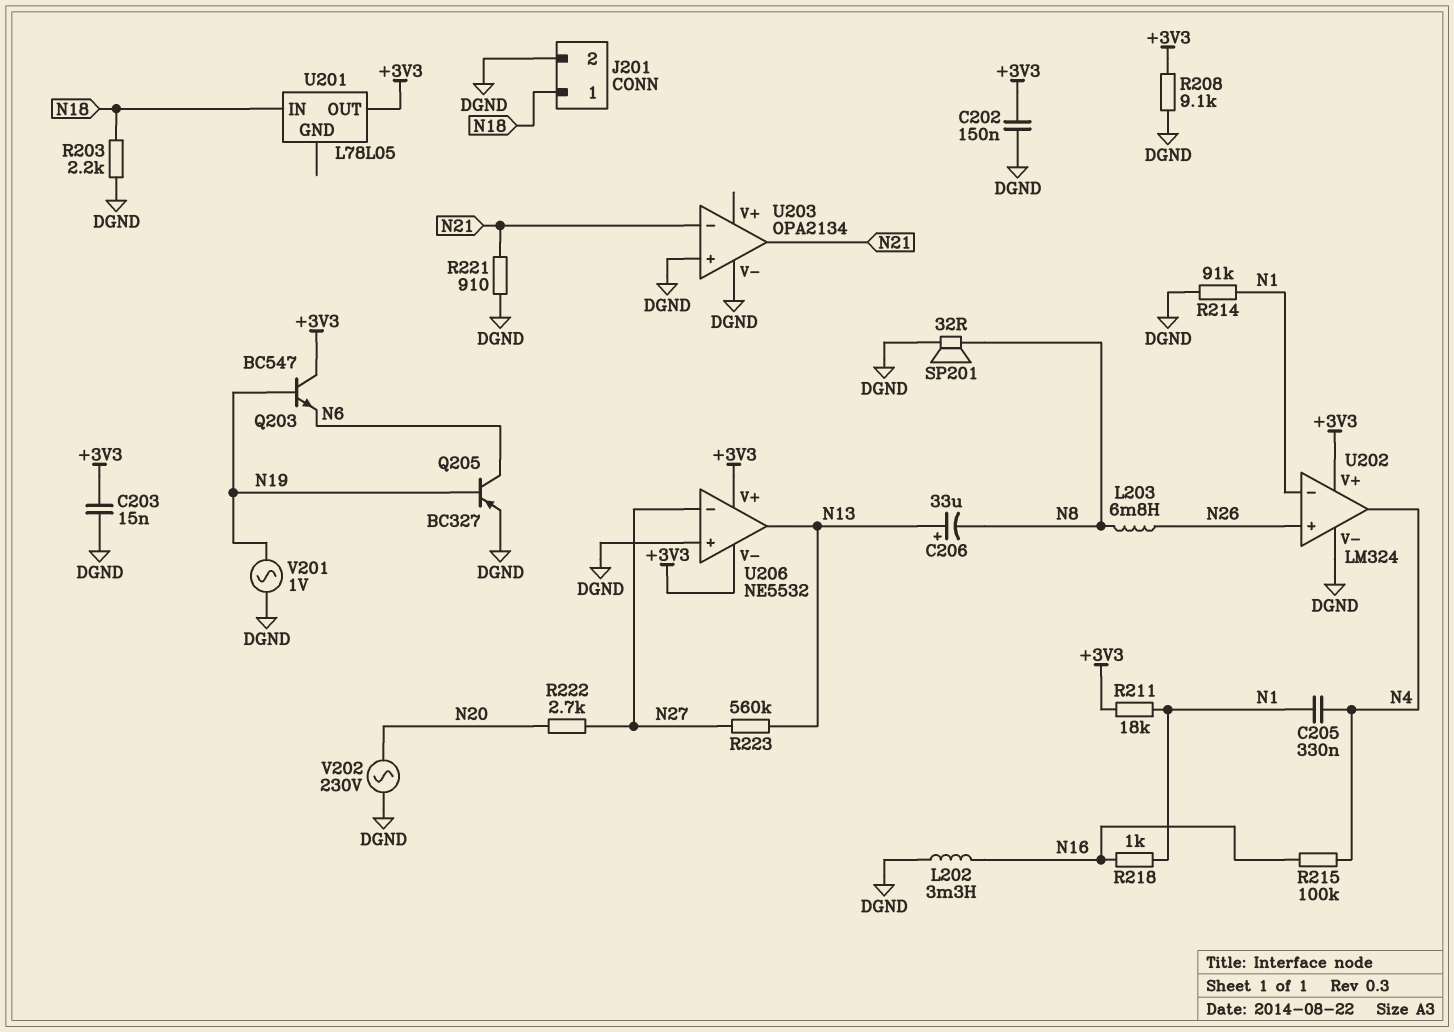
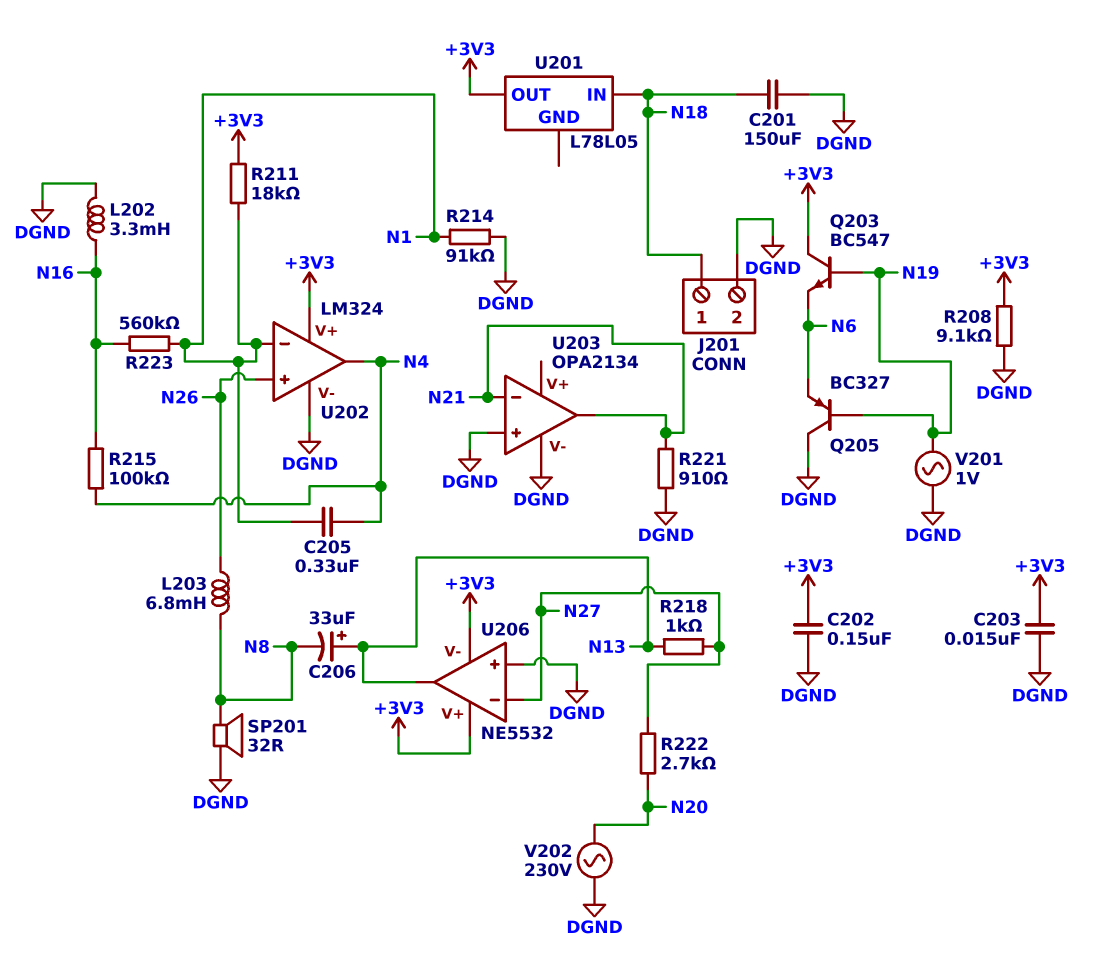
C201: none -> 150uF (DGND, N18)
Q205: PNP BC327 (B N19, C N6, E DGND) -> PNP BC327 (B N19, C DGND, E N6)
R203: 2.2k (DGND, N18) -> none
R218: 1k (N1, N16) -> 1k (N13, N27)
R223: 560k (N13, N27) -> 560k (N1, N16)

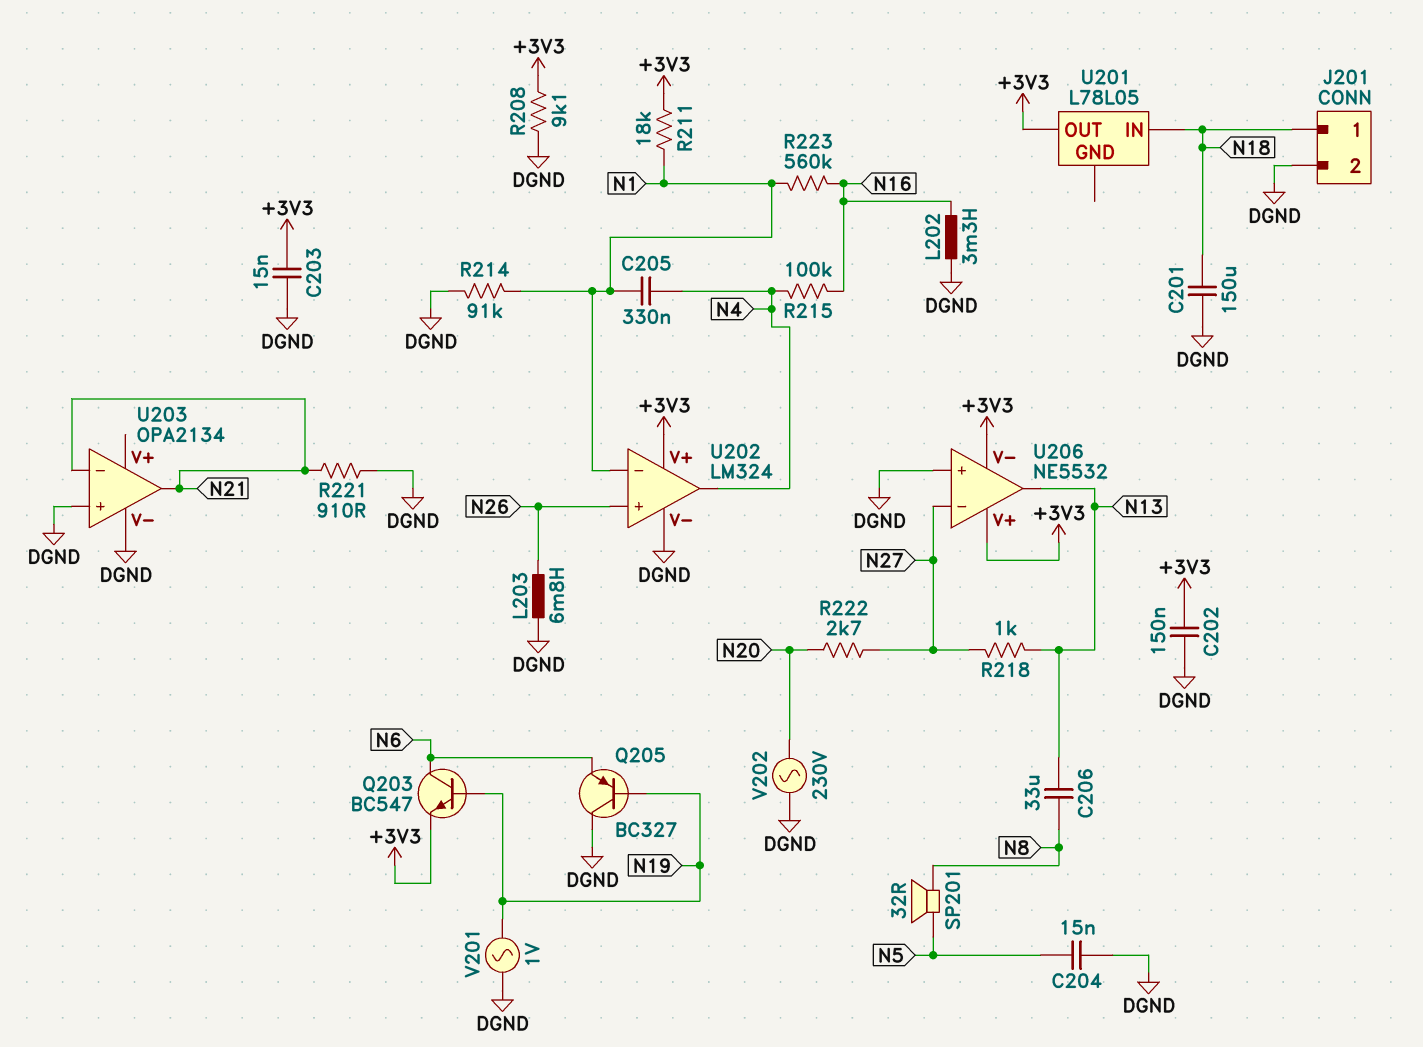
C204: none -> 15nF (DGND, N5)
C206: 33uF (plus N13, minus N8) -> 33uF (N8, N13)
L203: 6.8mH (N8, N26) -> 6.8mH (DGND, N26)
Q203: NPN BC547 (B N19, C +3V3, E N6) -> NPN BC547 (B N19, C N6, E +3V3)
SP201: speaker 32R (DGND, N8) -> speaker 32R (N5, N8)

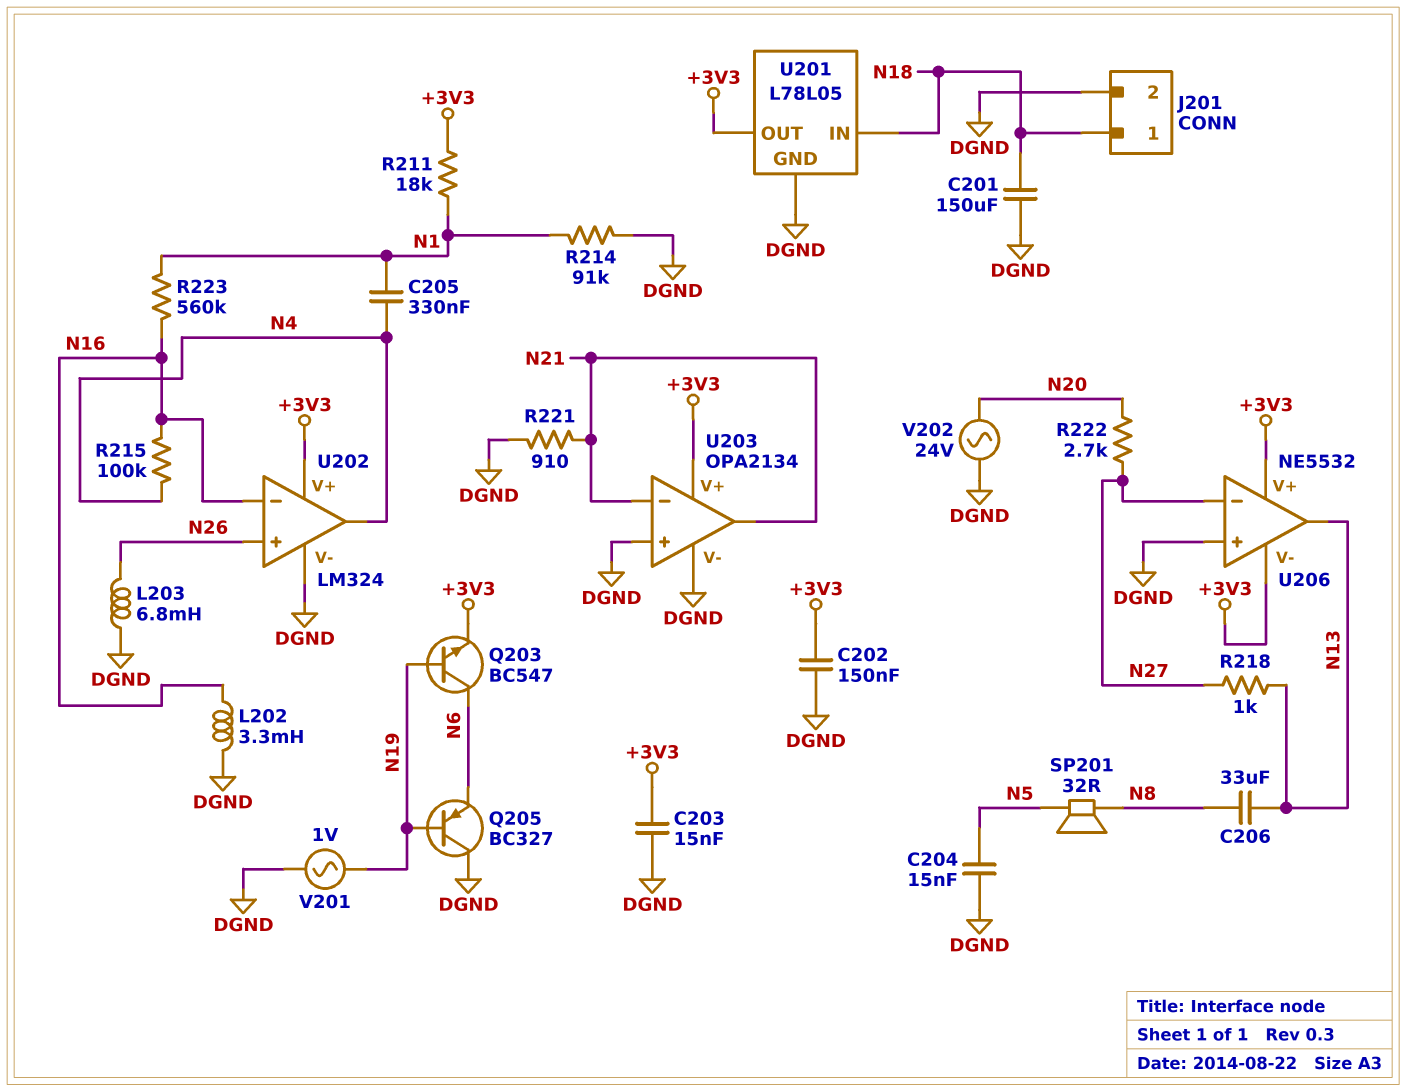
R208: 9.1k (+3V3, DGND) -> none
U201 pin GND: none -> DGND
U202 pin in-: N1 -> N16
U203 pin V+: none -> +3V3
V202: AC 230V (DGND, N20) -> AC 24V (DGND, N20)

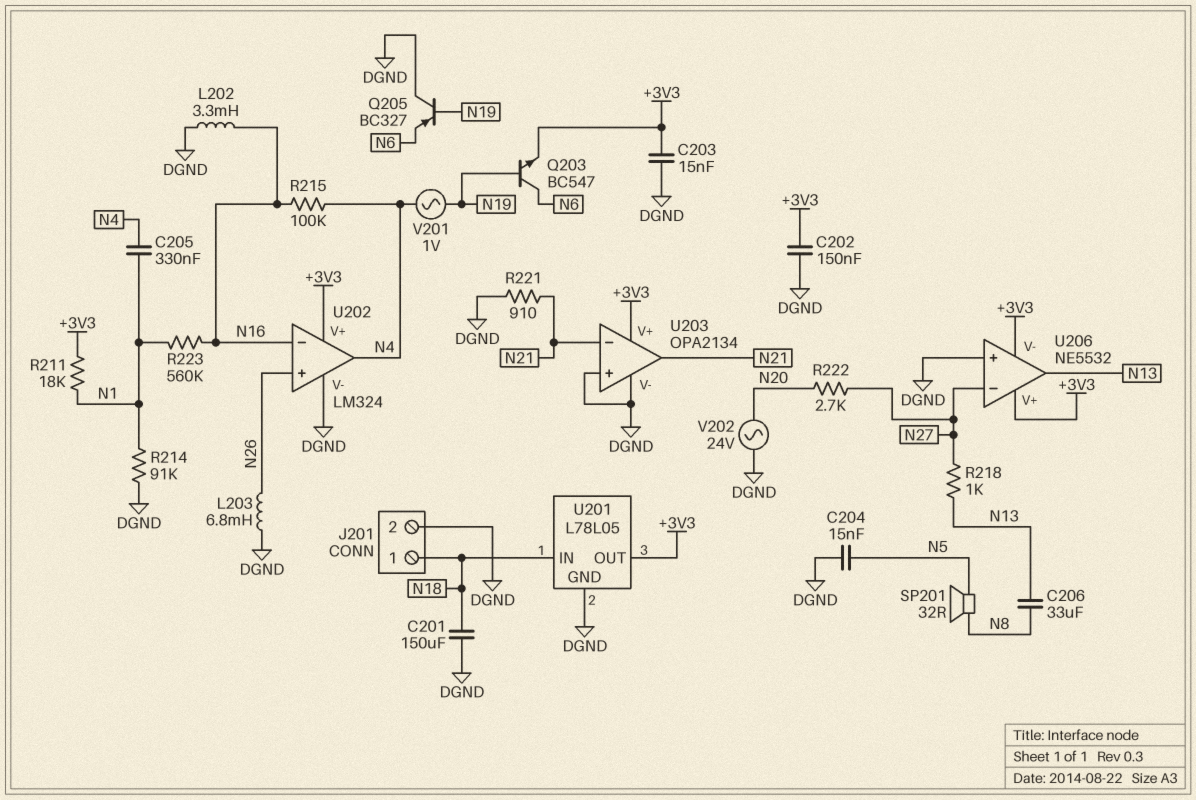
V201: AC 1V (DGND, N19) -> AC 1V (N4, N19)

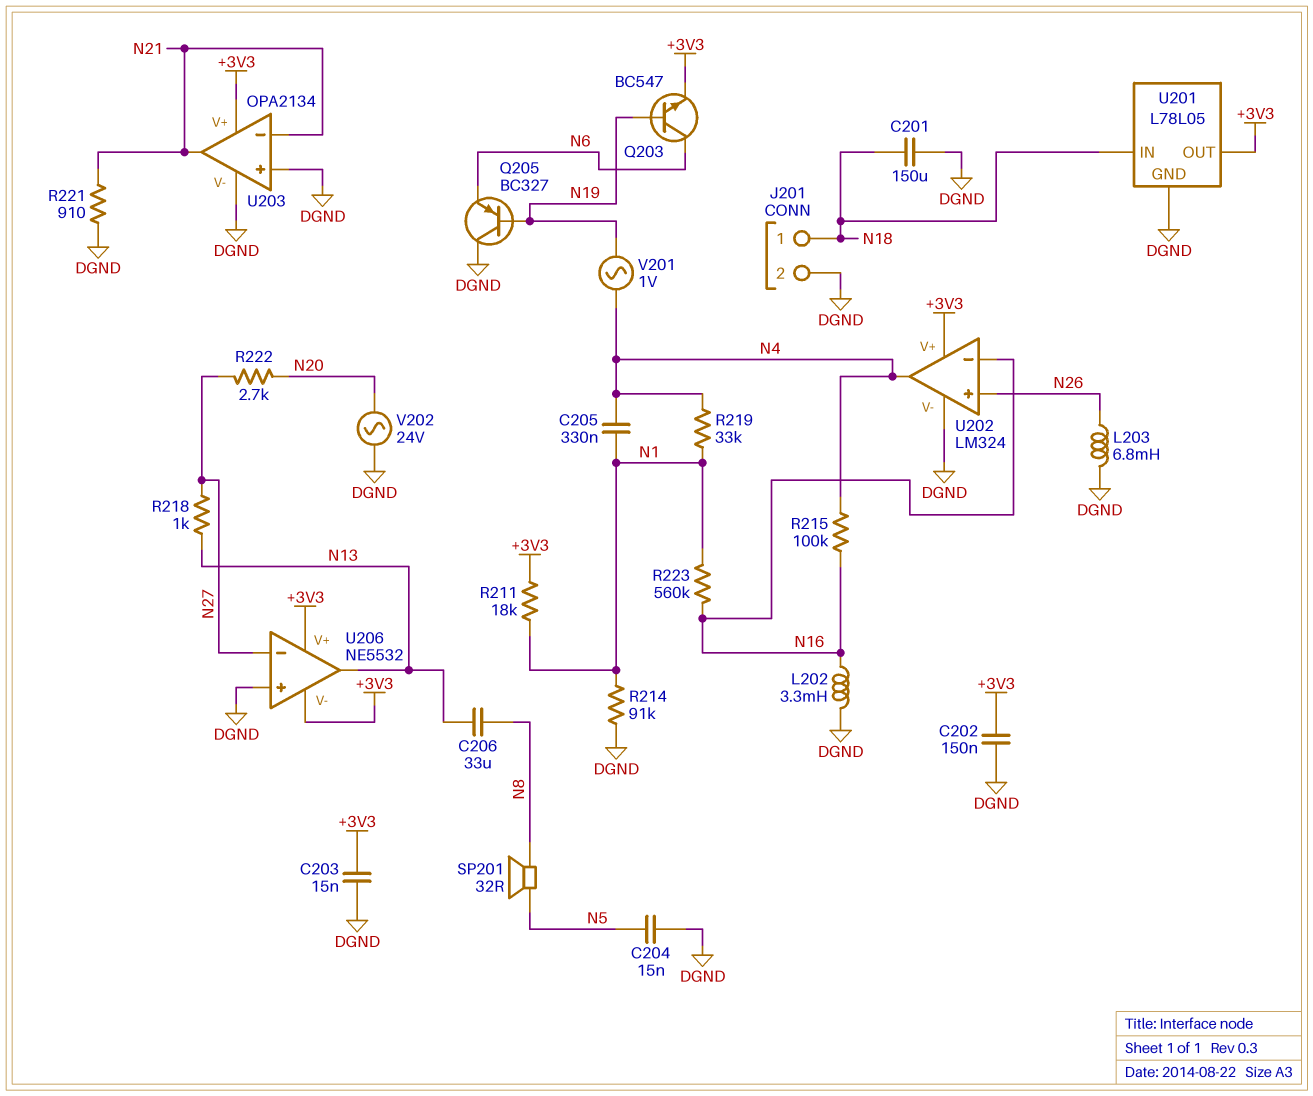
R219: none -> 33k (N1, N4)

